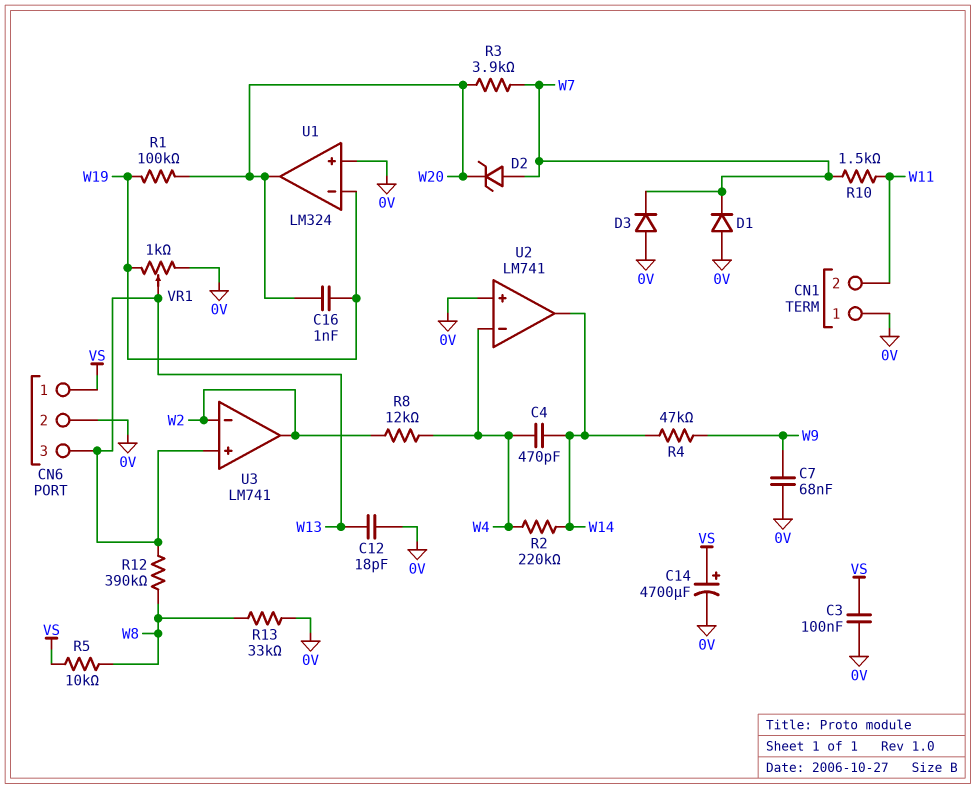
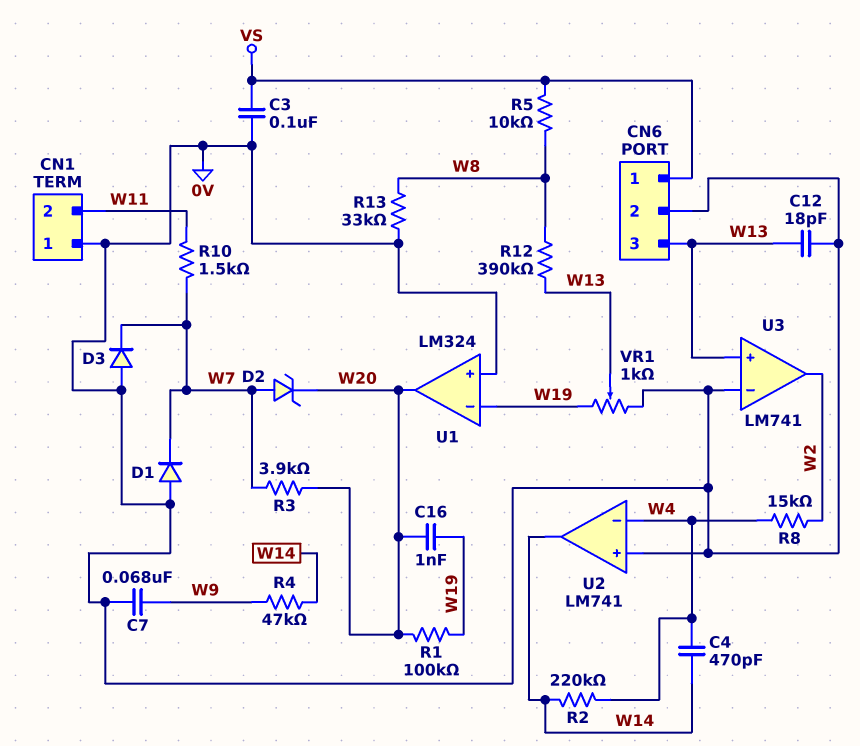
C14: 4700uF (plus VS, minus 0V) -> none
R8: 12k (W2, W4) -> 15k (W2, W4)
U3 pin in-: W2 -> 0V

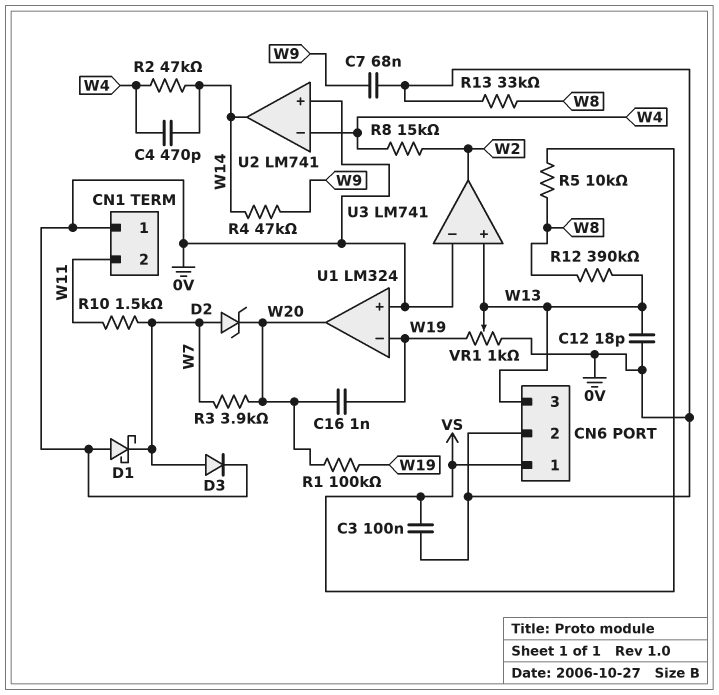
D1: diode (A 0V, K W7) -> schottky (A 0V, K W7)
D3: diode (A 0V, K W7) -> diode (A W7, K 0V)
R2: 220k (W4, W14) -> 47k (W4, W14)

